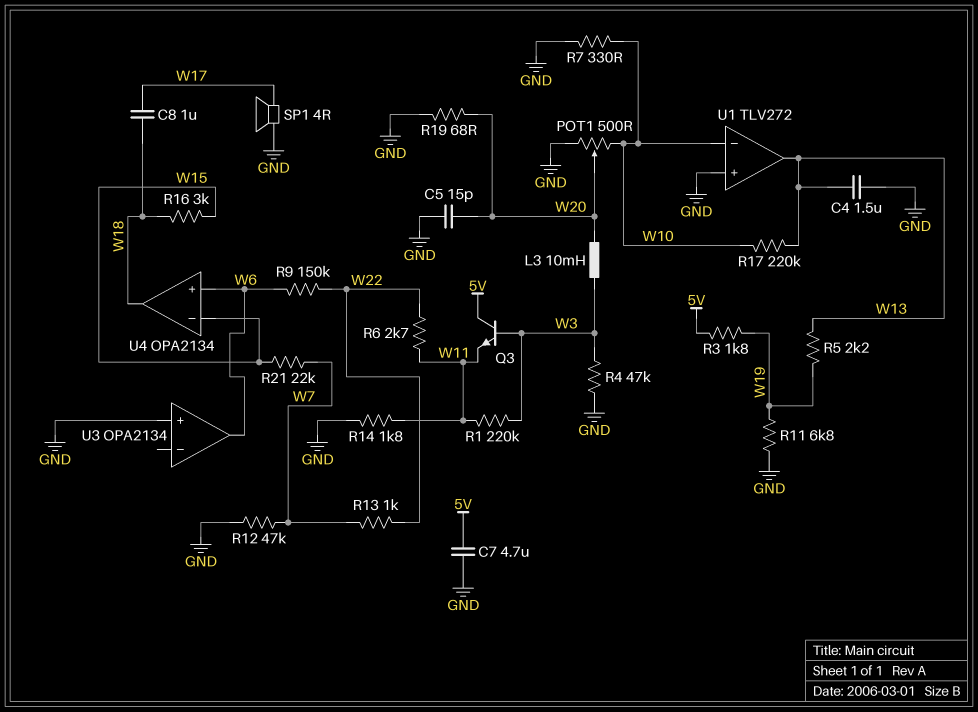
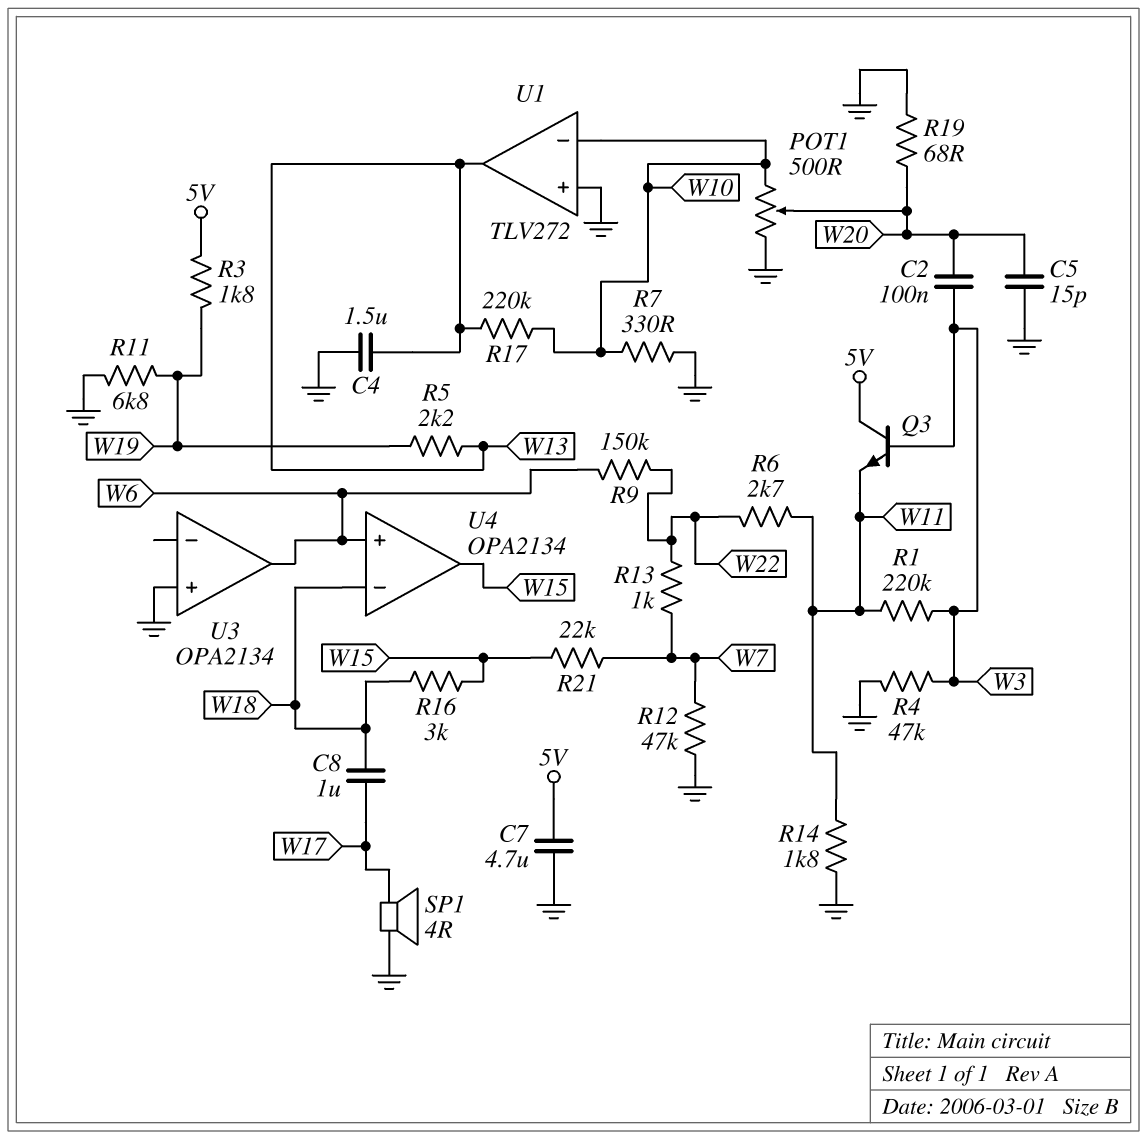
C2: none -> 100nF (W3, W20)
L3: 10mH (W3, W20) -> none
U4 pin in-: W15 -> W18
U4 pin out: W18 -> W15

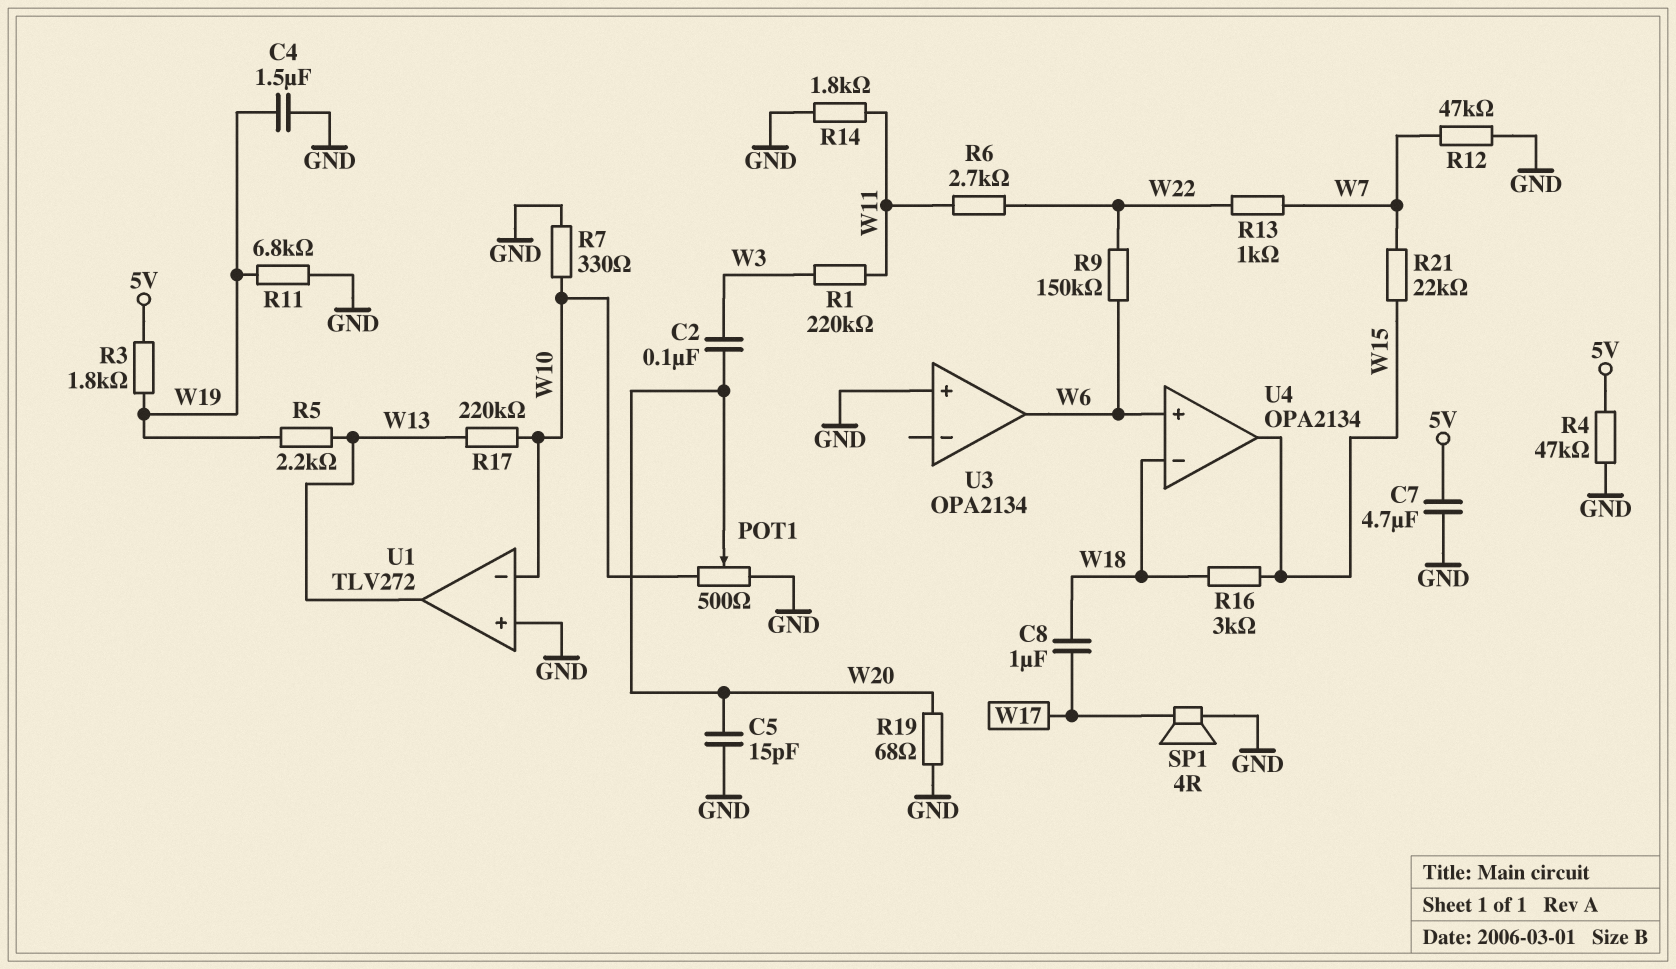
C4: 1.5uF (GND, W13) -> 1.5uF (GND, W19)
Q3: NPN (B W3, C 5V, E W11) -> none
R4: 47k (GND, W3) -> 47k (5V, GND)

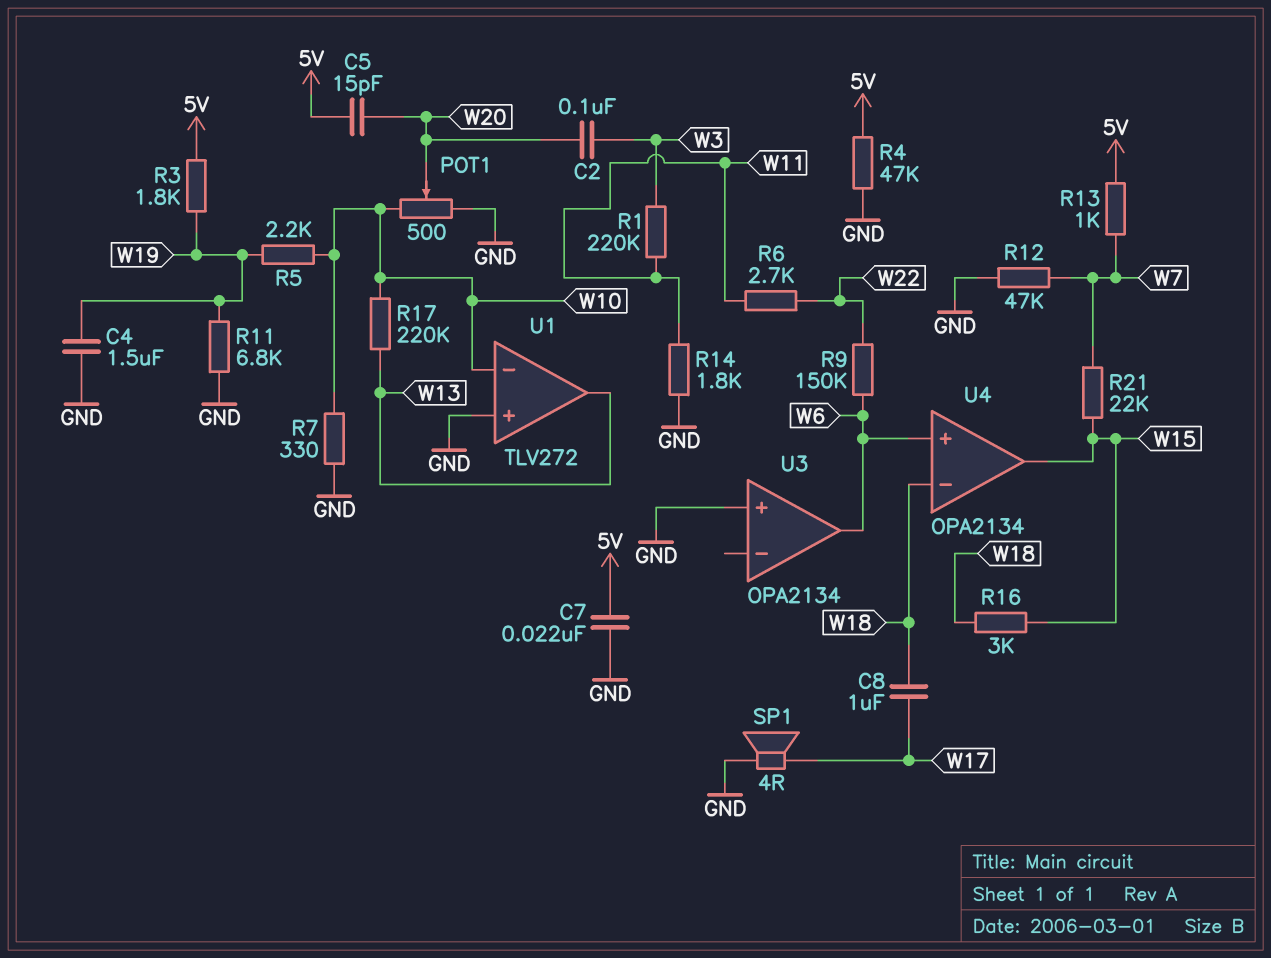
C5: 15pF (GND, W20) -> 15pF (5V, W20)
C7: 4.7uF (5V, GND) -> 22nF (5V, GND)
R5: 2.2k (W13, W19) -> 2.2k (W10, W19)
R13: 1k (W7, W22) -> 1k (5V, W7)
R19: 68 (GND, W20) -> none

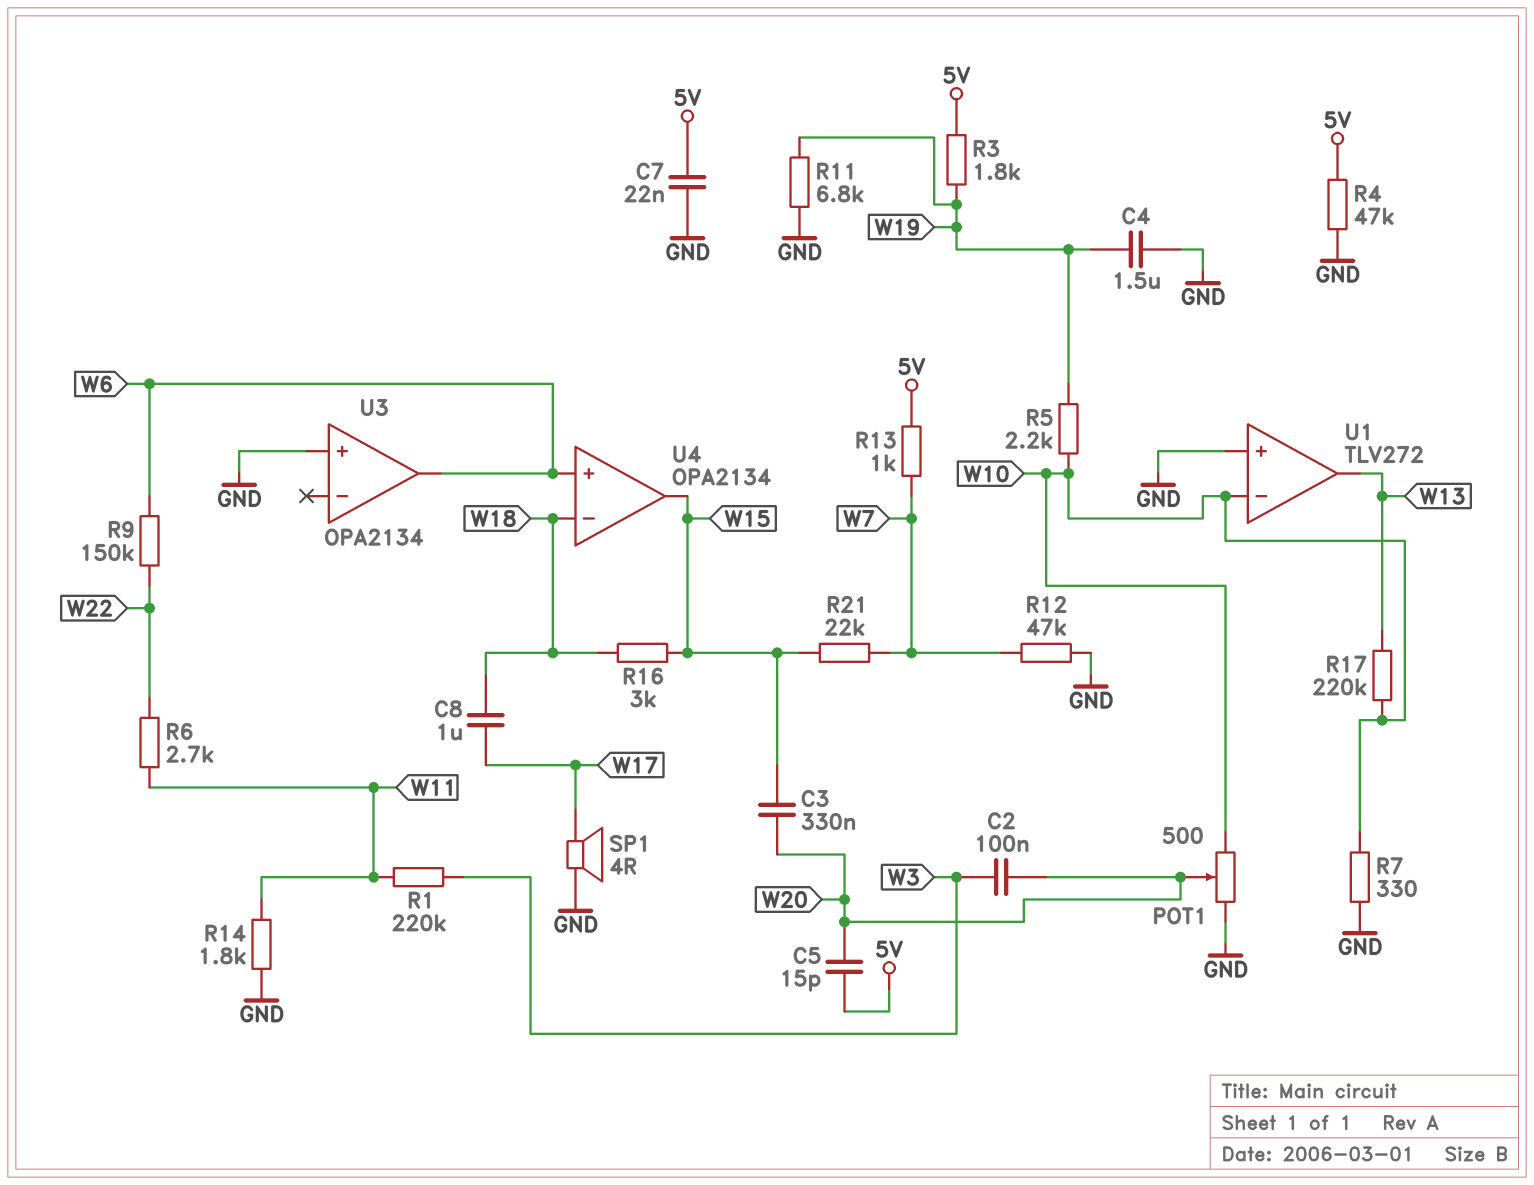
C3: none -> 330nF (W15, W20)

